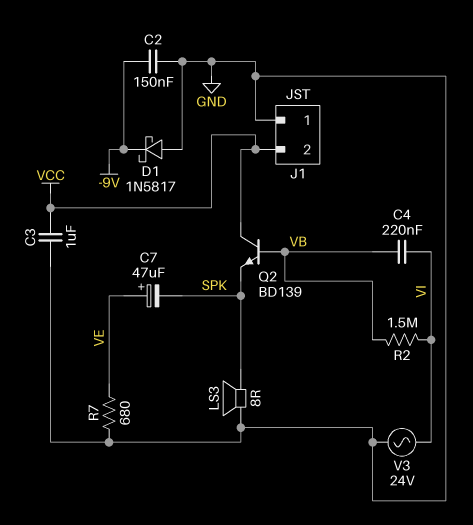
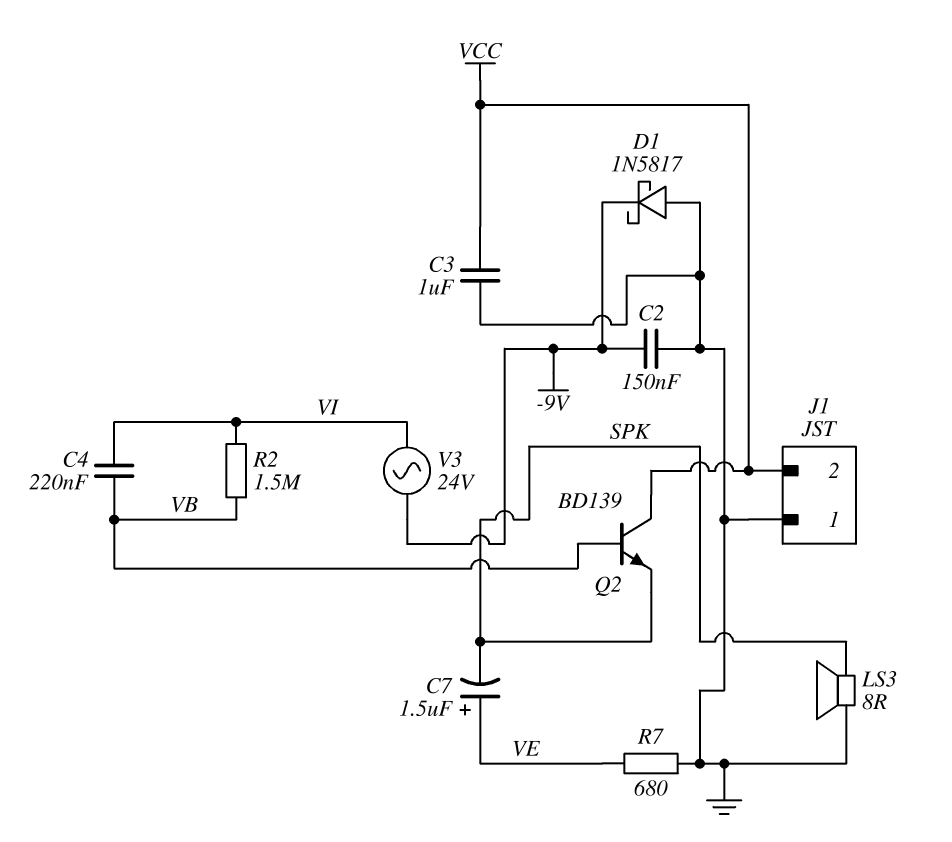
C7: 47uF (plus VE, minus SPK) -> 1.5uF (plus VE, minus SPK)
V3: AC 24V (GND, VI) -> AC 24V (-9V, VI)

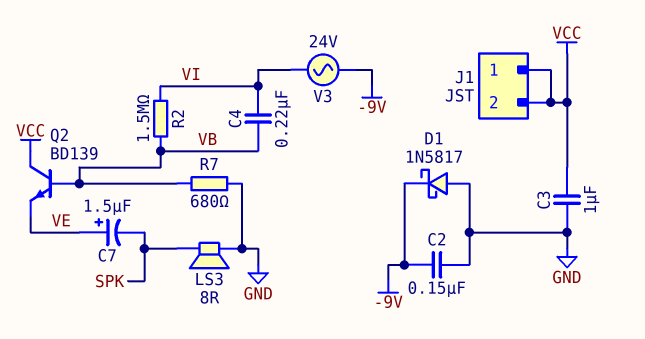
J1 pin 1: GND -> VCC
Q2: NPN BD139 (B VB, C VCC, E SPK) -> NPN BD139 (B VB, C VCC, E VE)
R7: 680 (GND, VE) -> 680 (GND, VB)

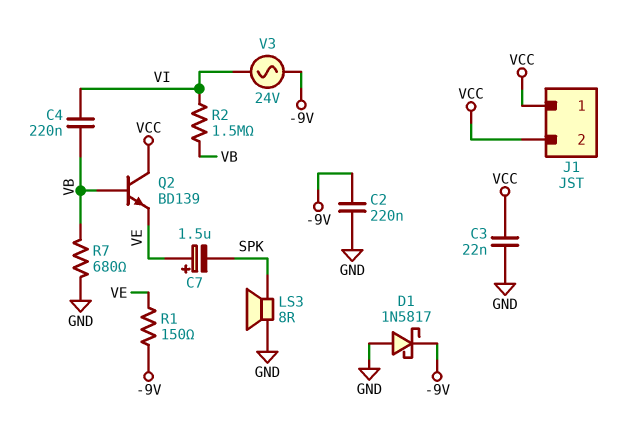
C2: 150nF (-9V, GND) -> 220nF (-9V, GND)
C3: 1uF (GND, VCC) -> 22nF (GND, VCC)
R1: none -> 150 (-9V, VE)

